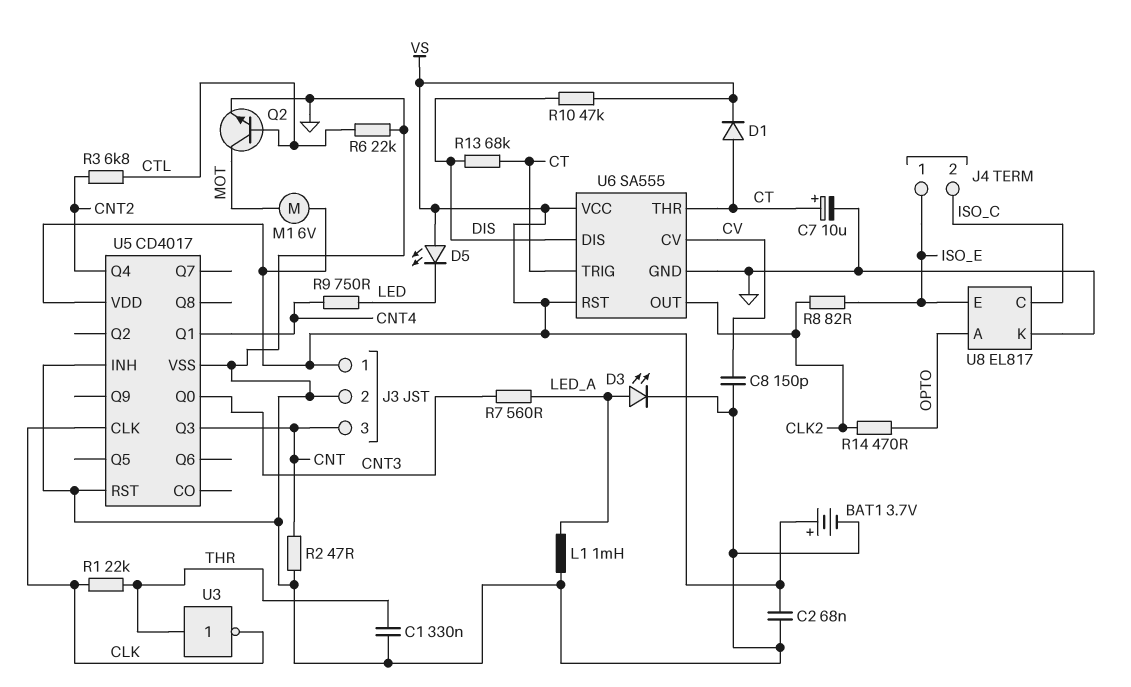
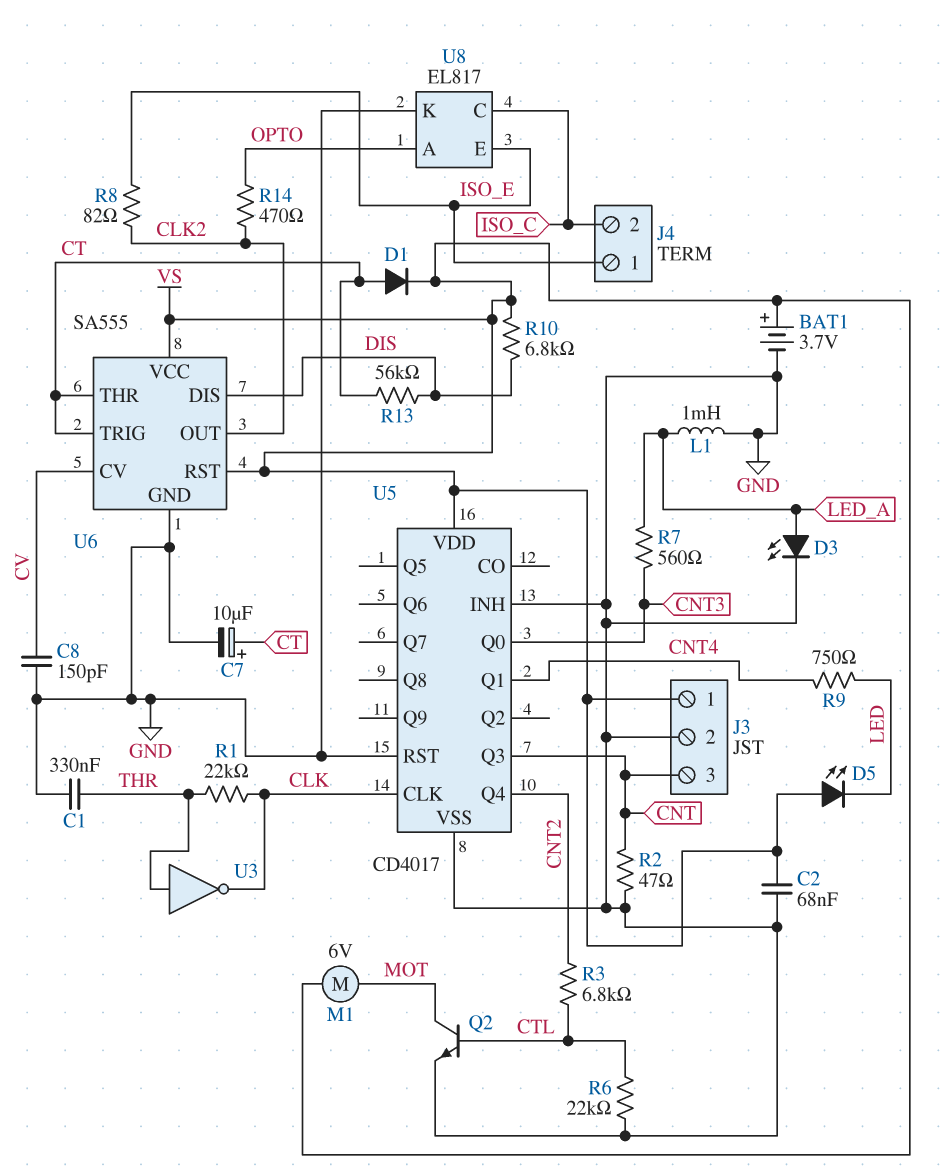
R10: 47k (DIS, VS) -> 6.8k (DIS, VS)
R13: 68k (CT, DIS) -> 56k (CT, DIS)

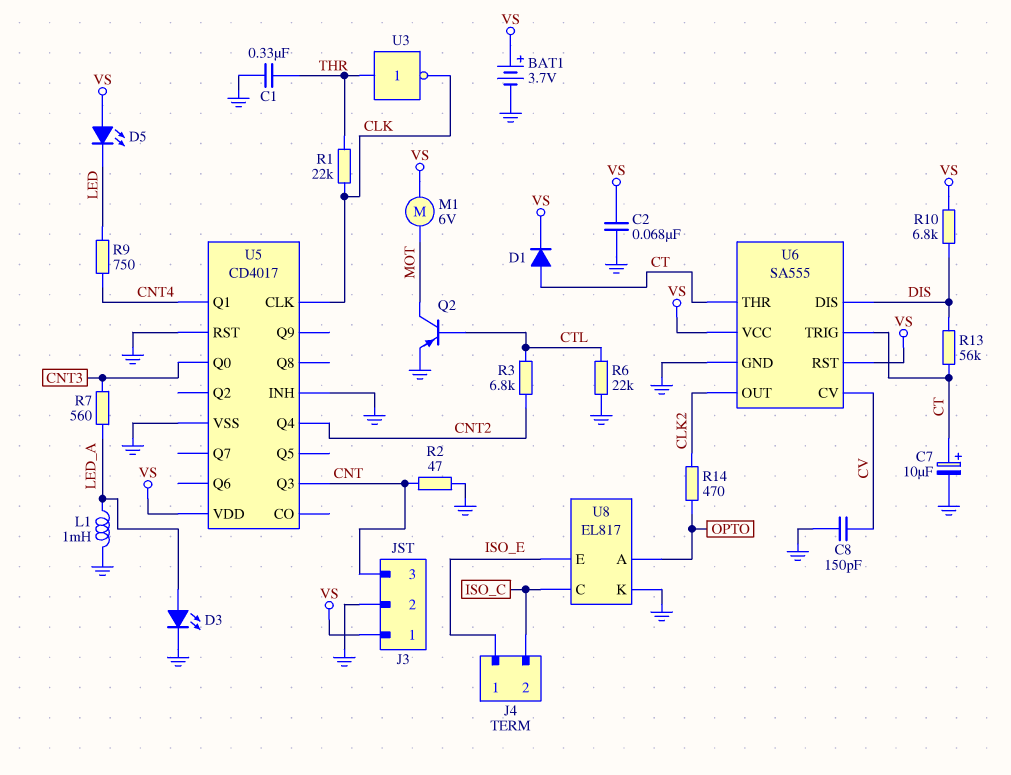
Q2: NPN (B CTL, C MOT, E GND) -> PNP (B CTL, C MOT, E GND)
R8: 82 (CLK2, ISO_E) -> none

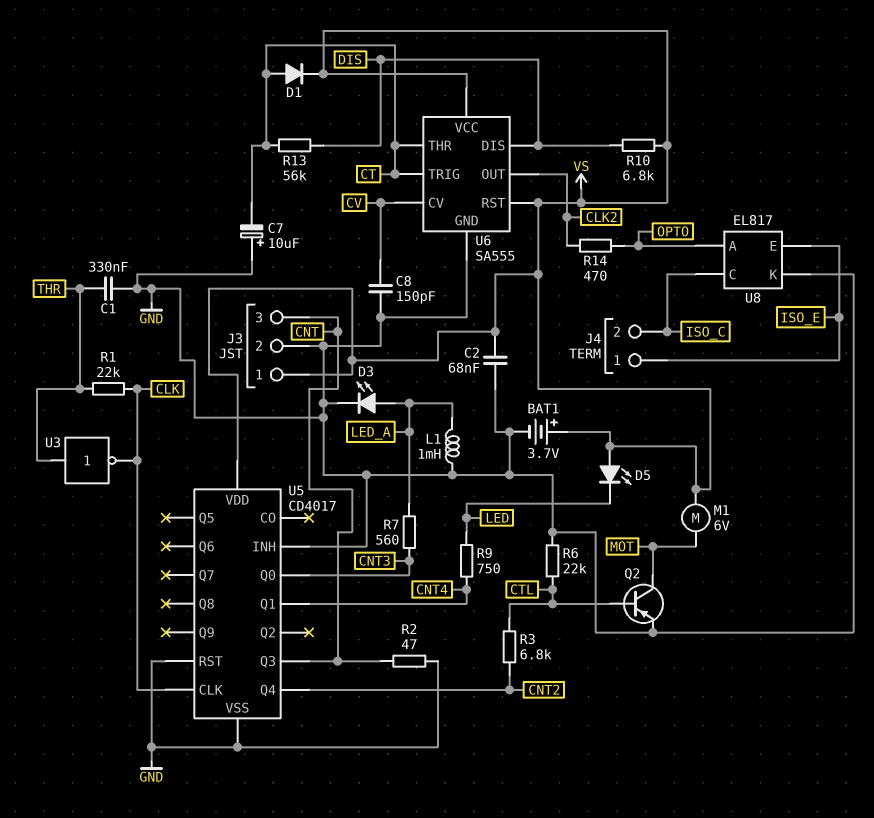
C7: 10uF (plus CT, minus GND) -> 10uF (plus GND, minus CT)

